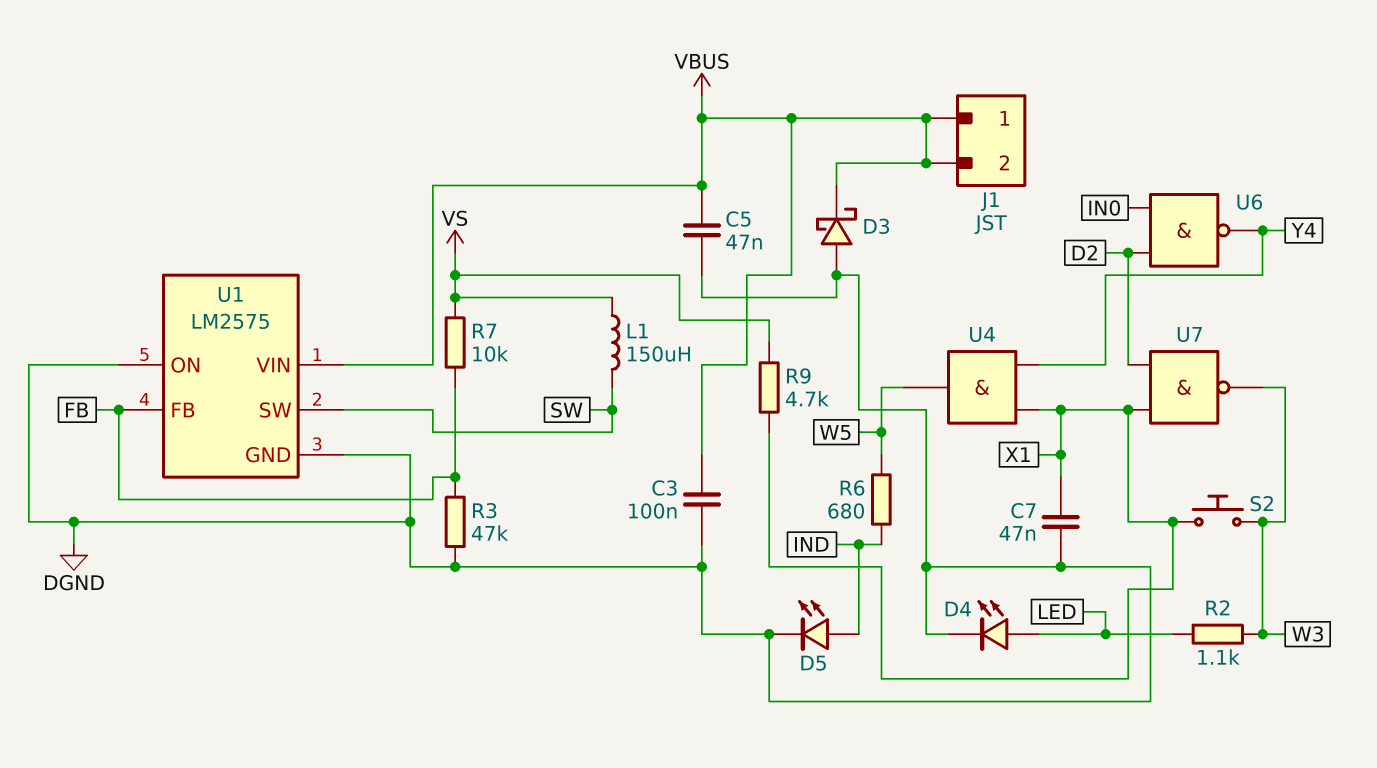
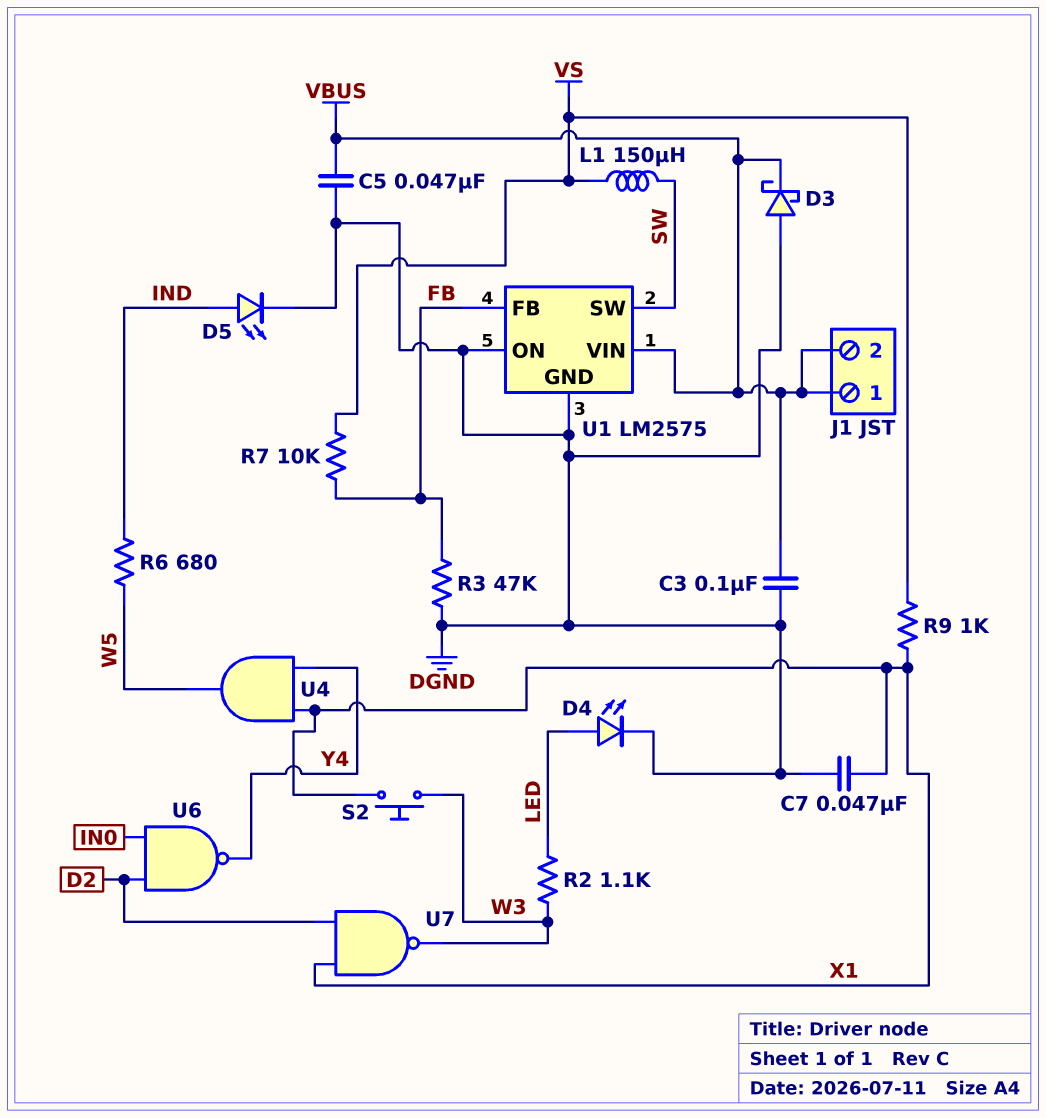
R9: 4.7k (VS, X1) -> 1k (VS, X1)

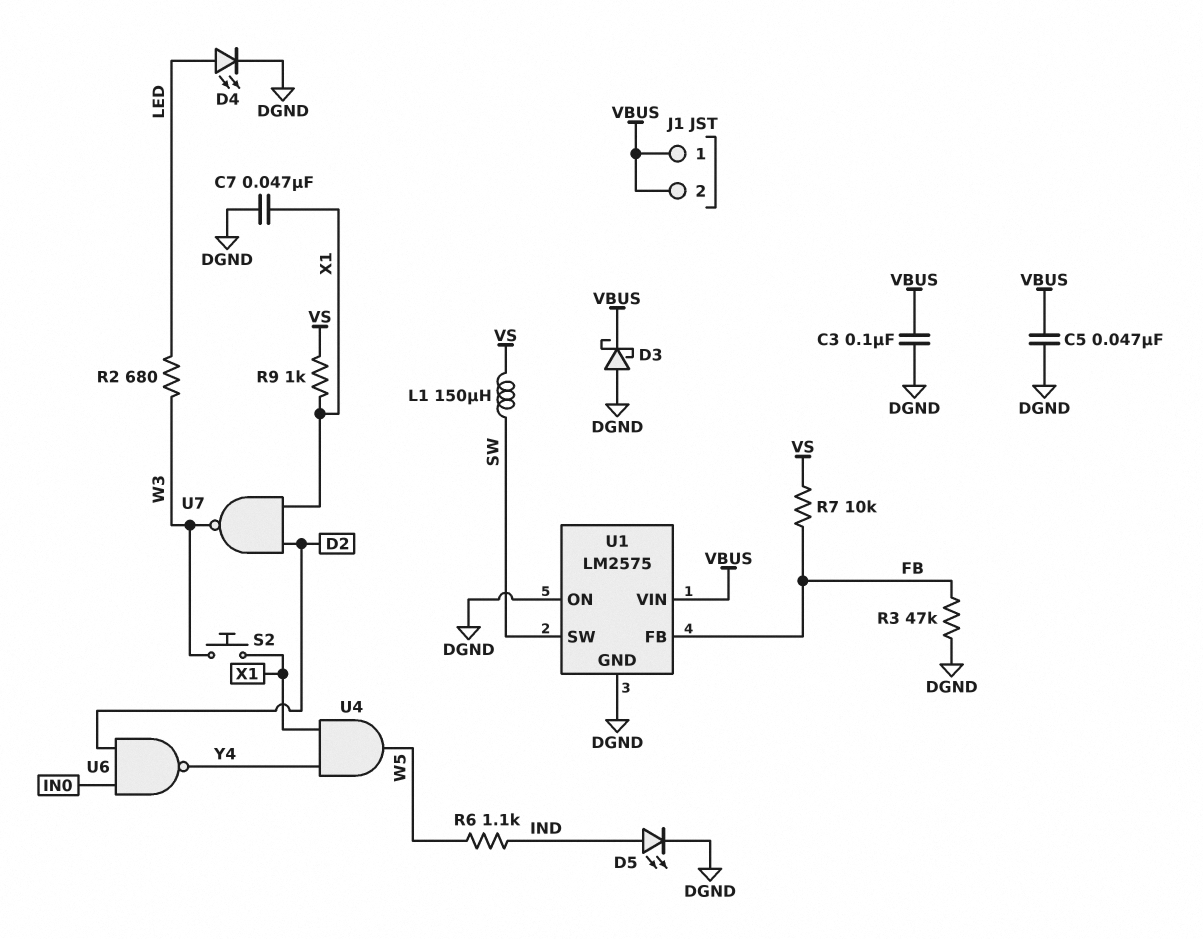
R2: 1.1k (LED, W3) -> 680 (LED, W3)
R6: 680 (IND, W5) -> 1.1k (IND, W5)

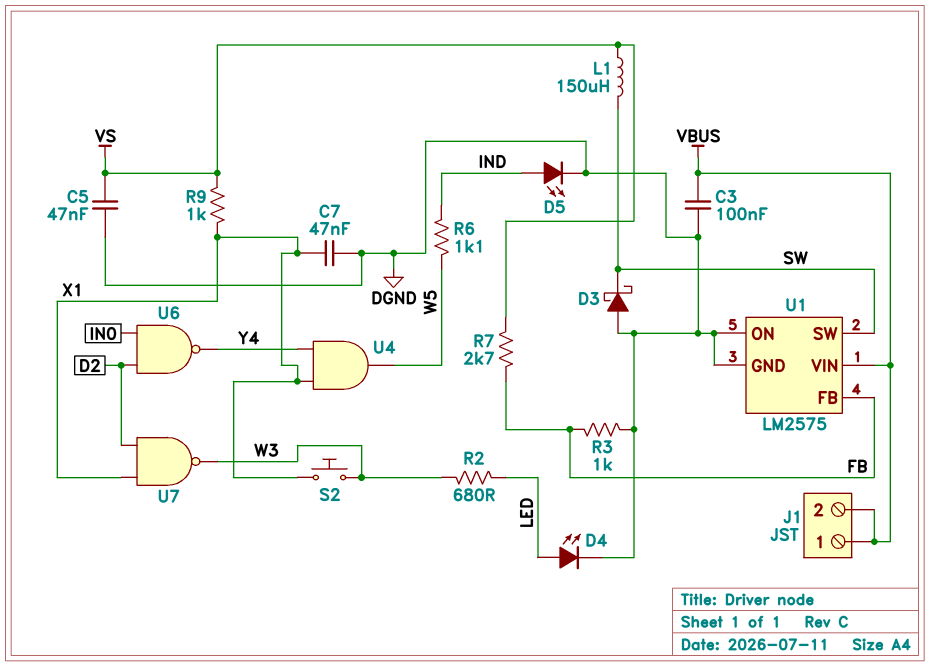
C5: 47nF (DGND, VBUS) -> 47nF (DGND, VS)
D3: schottky (A DGND, K VBUS) -> schottky (A DGND, K SW)
R3: 47k (DGND, FB) -> 1k (DGND, FB)
R7: 10k (FB, VS) -> 2.7k (FB, VS)

